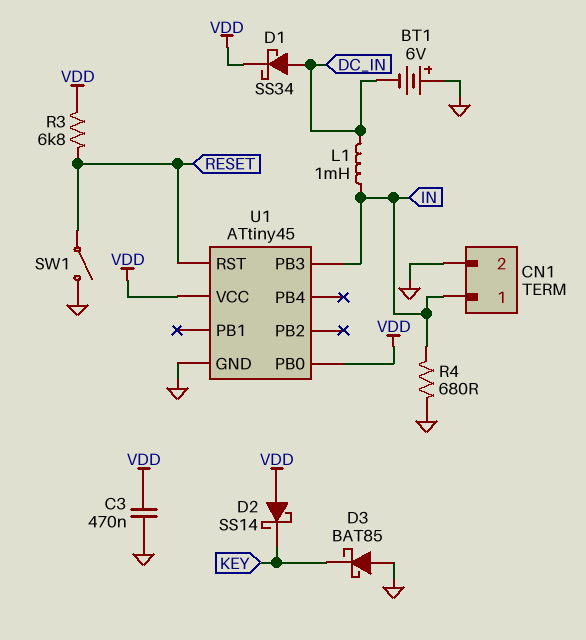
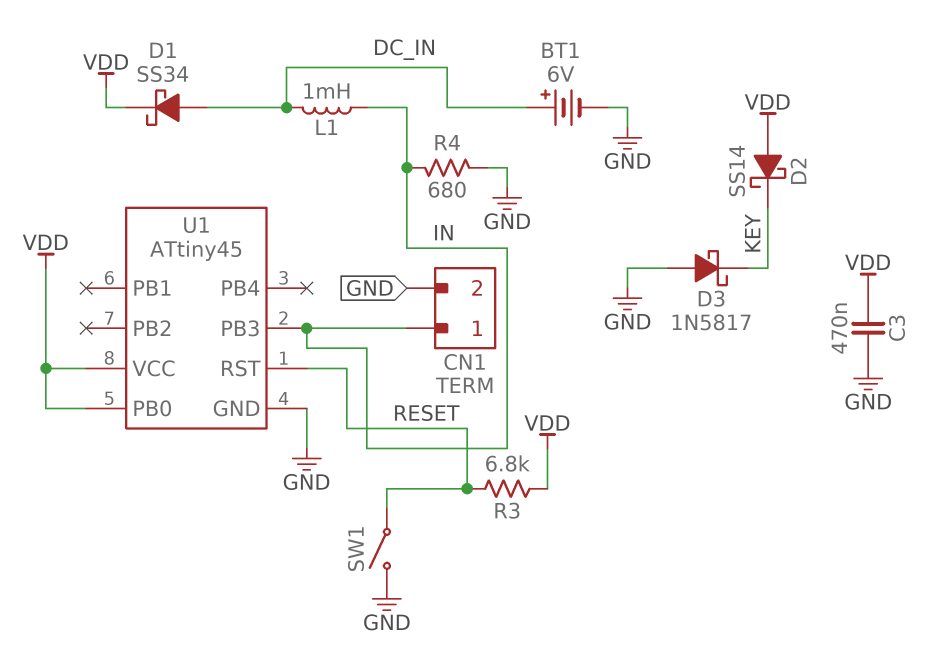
BT1: 6V (plus GND, minus DC_IN) -> 6V (plus DC_IN, minus GND)
D3: schottky BAT85 (A GND, K KEY) -> schottky 1N5817 (A GND, K KEY)

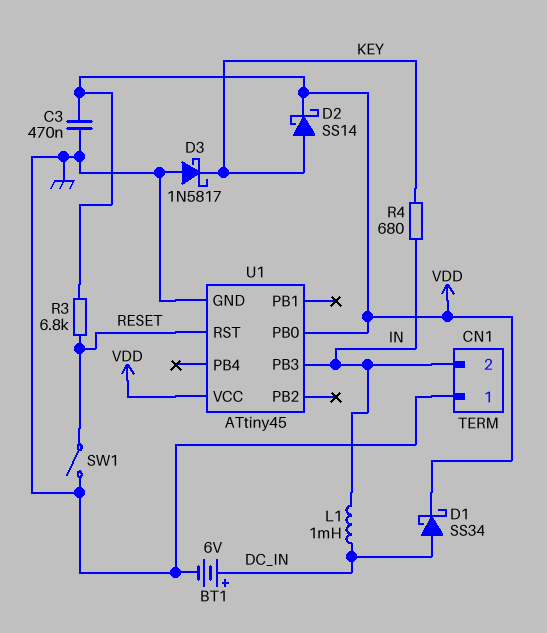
CN1 pin 1: IN -> GND
CN1 pin 2: GND -> IN
D2: schottky SS14 (A VDD, K KEY) -> schottky SS14 (A KEY, K VDD)
R4: 680 (GND, IN) -> 680 (IN, KEY)

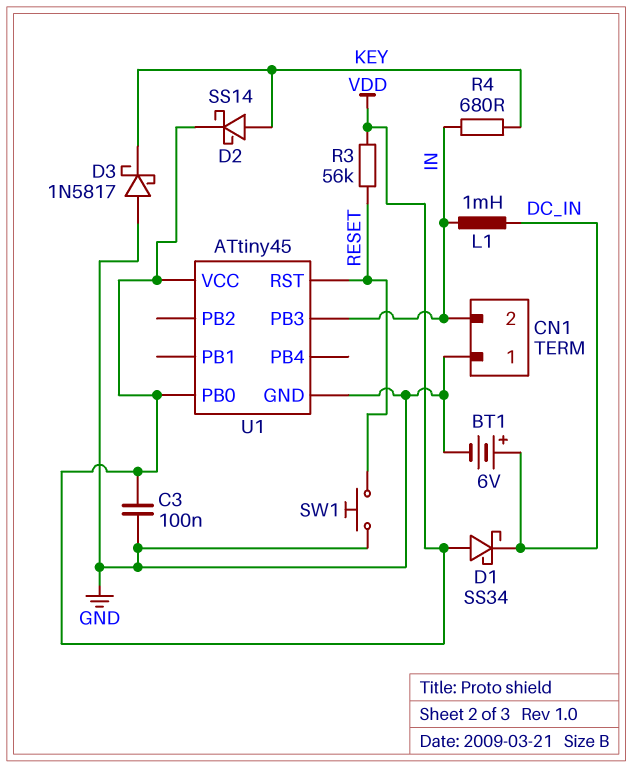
C3: 470nF (GND, VDD) -> 100nF (GND, VDD)
D1: schottky SS34 (A DC_IN, K VDD) -> schottky SS34 (A VDD, K DC_IN)
R3: 6.8k (RESET, VDD) -> 56k (RESET, VDD)
SW1: switch (GND, RESET) -> button (GND, RESET)

